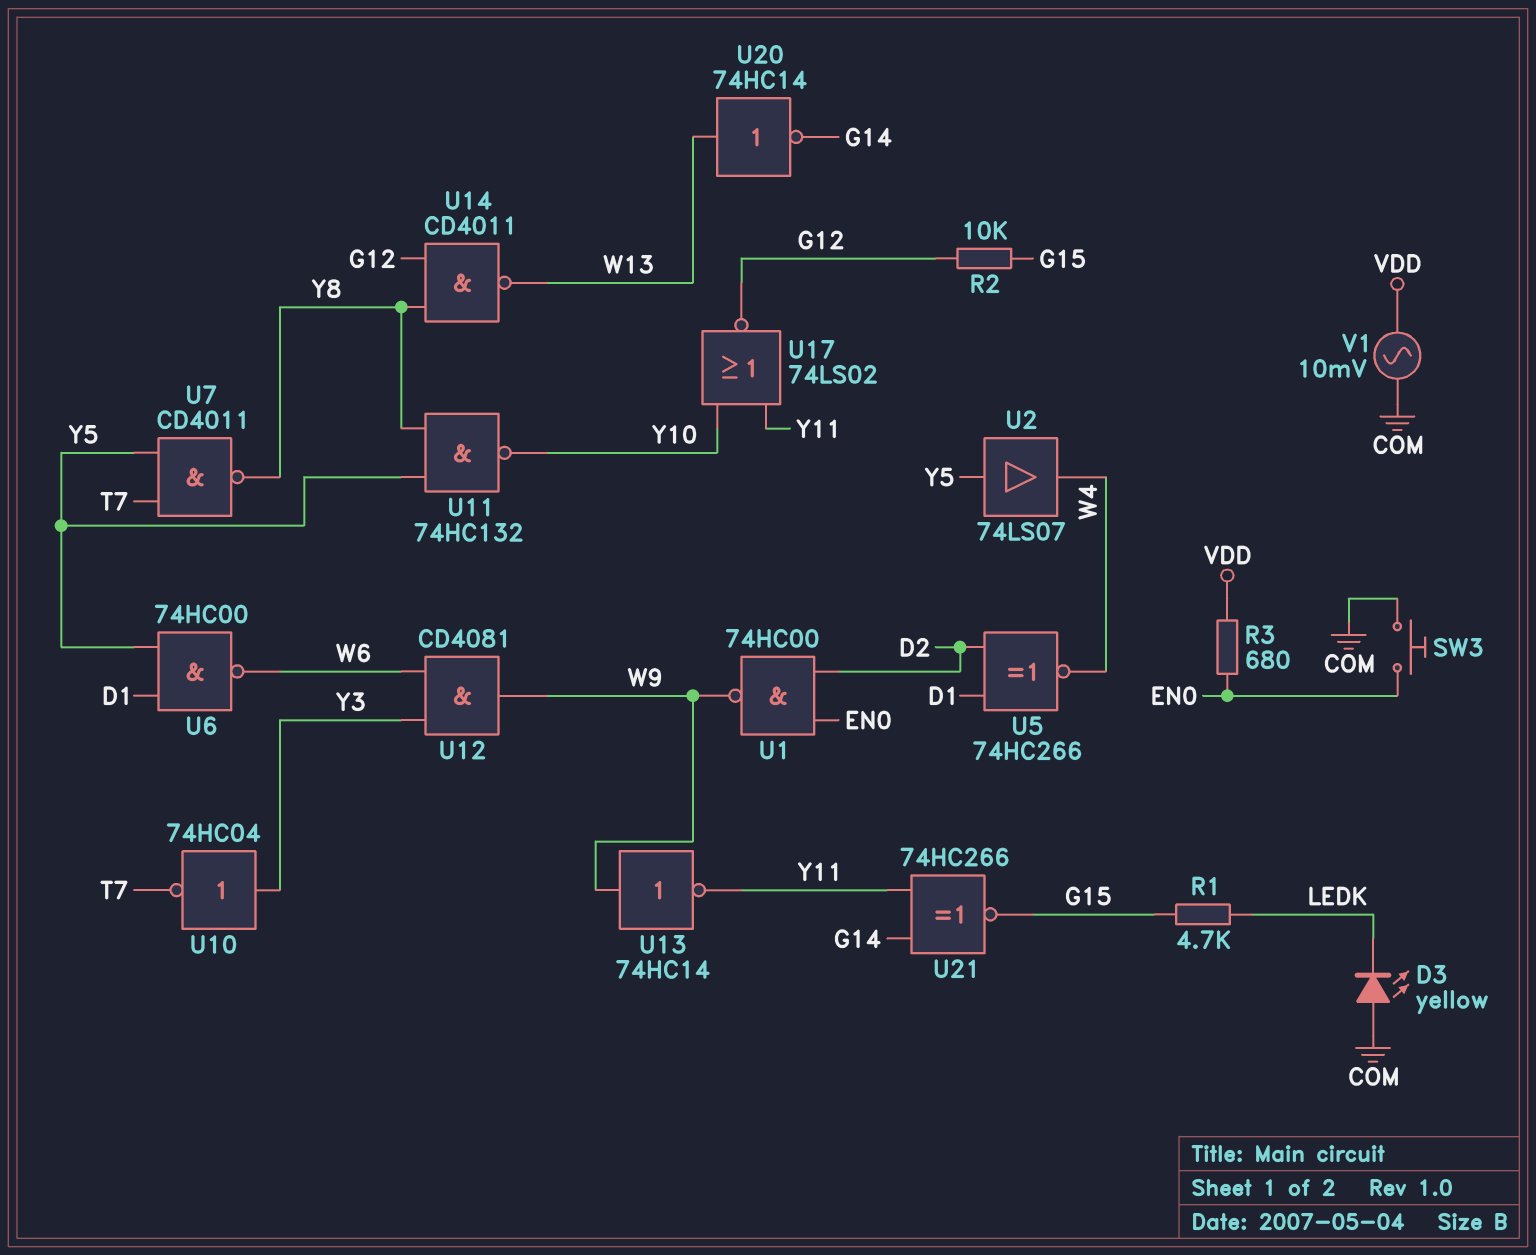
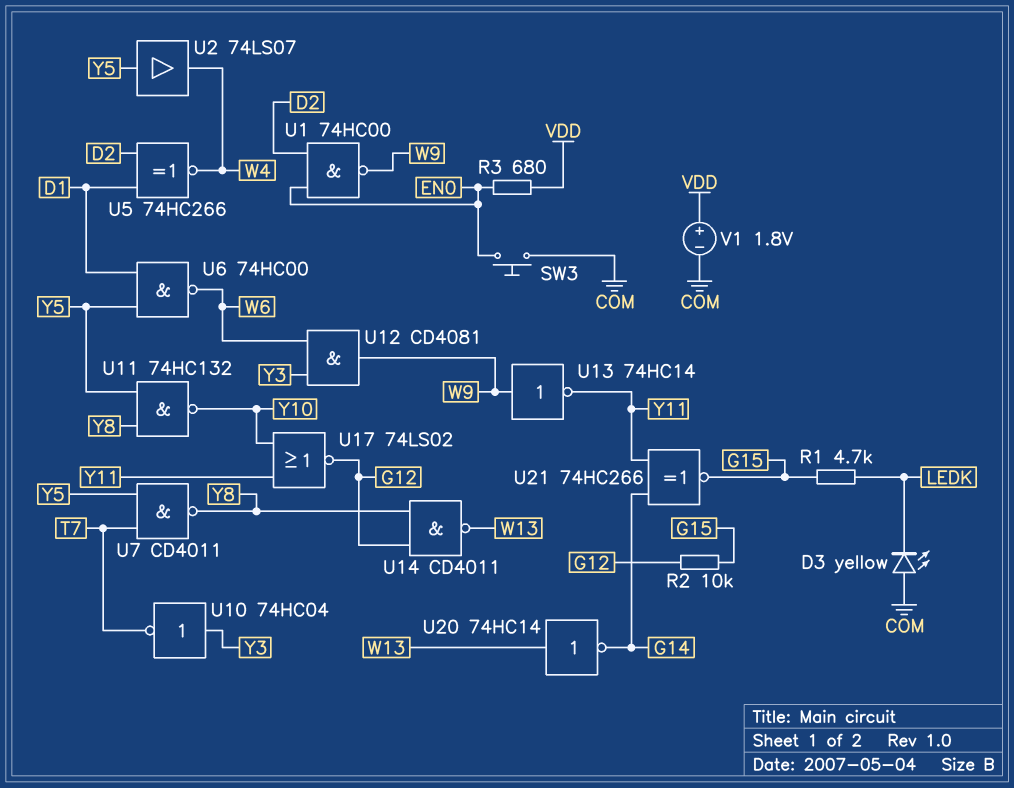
V1: AC 10mV (COM, VDD) -> 1.8V (plus VDD, minus COM)

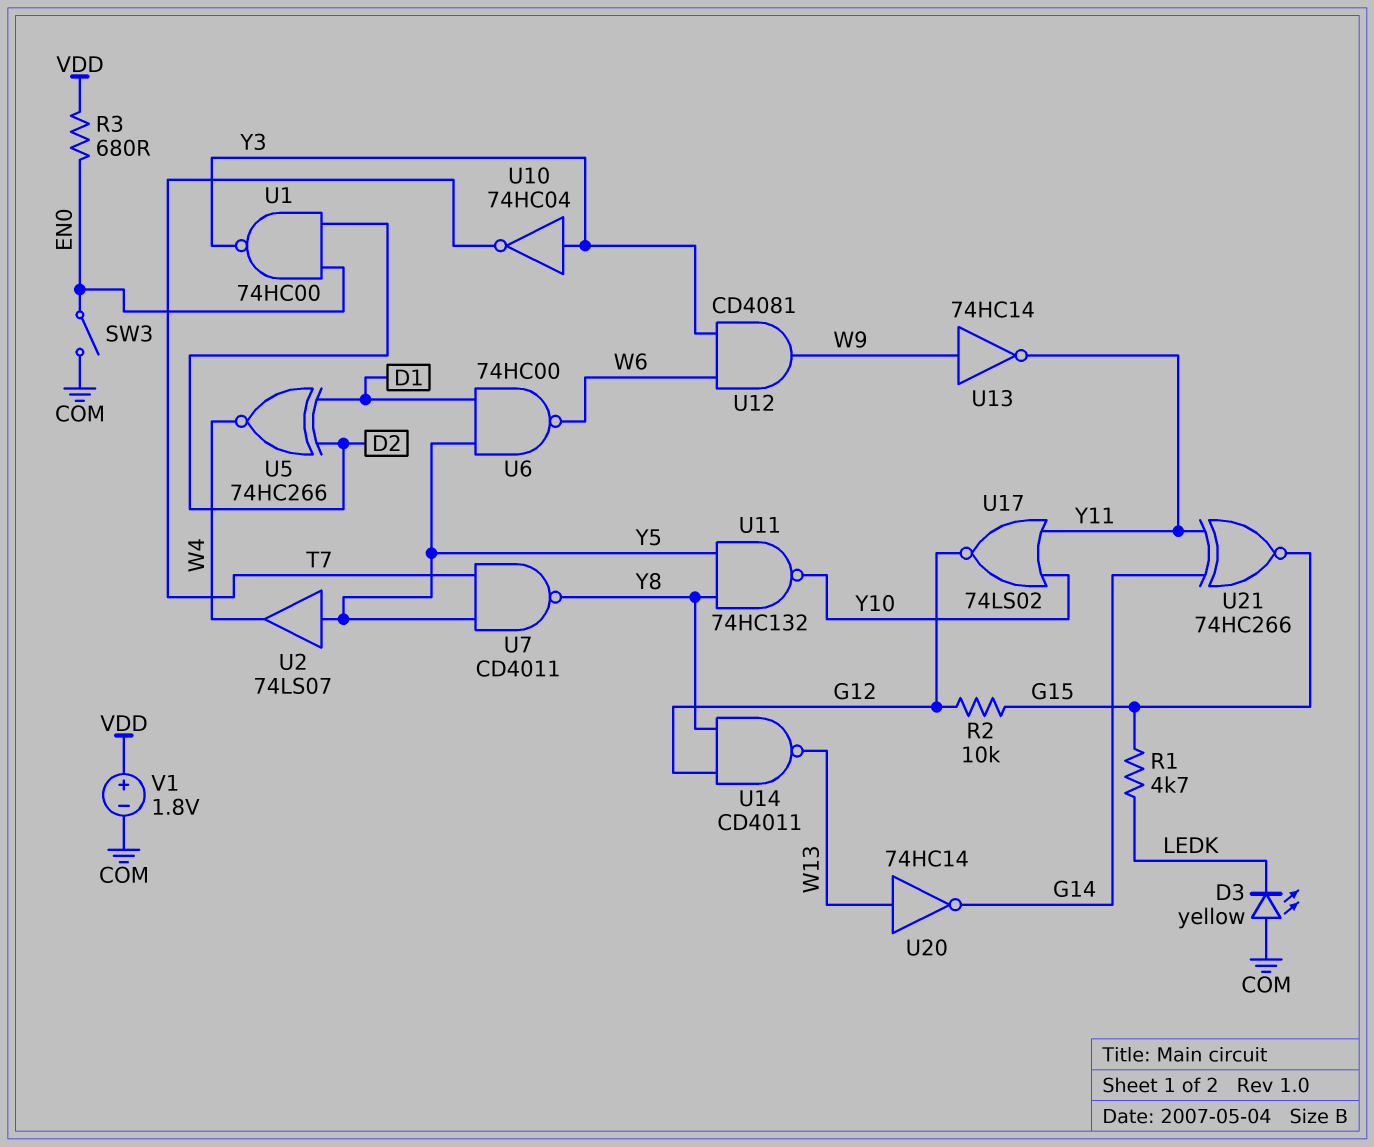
SW3: button (COM, EN0) -> switch (COM, EN0)
U1: NAND 74HC00 (in D2, in EN0, out W9) -> NAND 74HC00 (in D2, in EN0, out Y3)

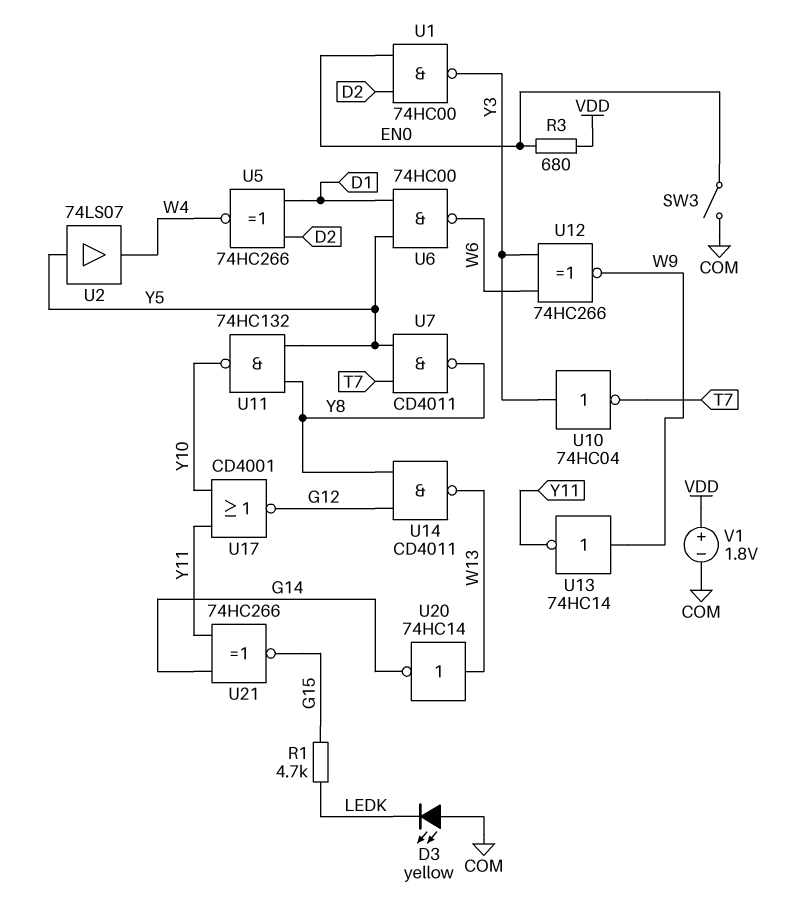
R2: 10k (G12, G15) -> none
U12: AND CD4081 (in W6, in Y3, out W9) -> XNOR 74HC266 (in W6, in Y3, out W9)
U17: NOR 74LS02 (in Y10, in Y11, out G12) -> NOR CD4001 (in Y10, in Y11, out G12)

